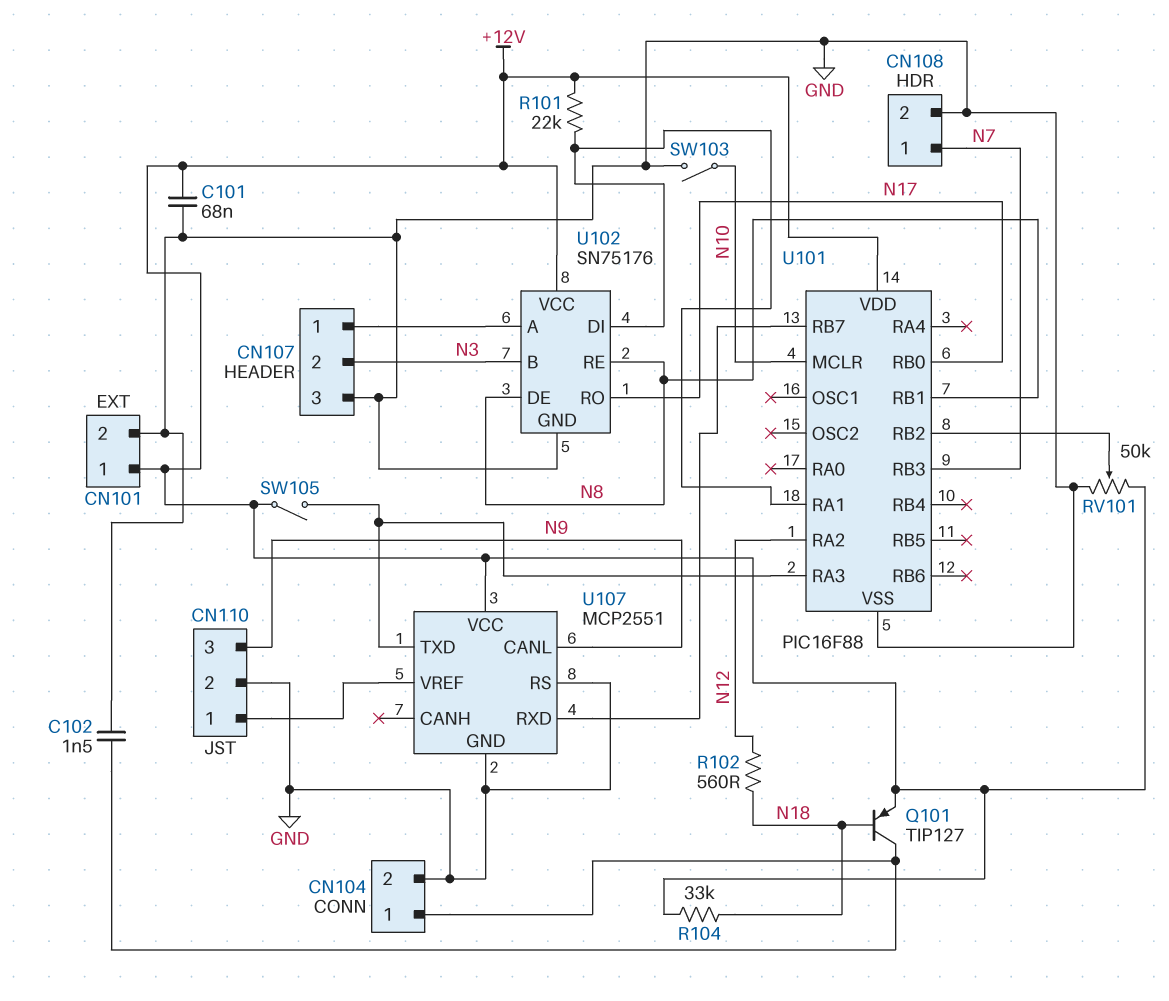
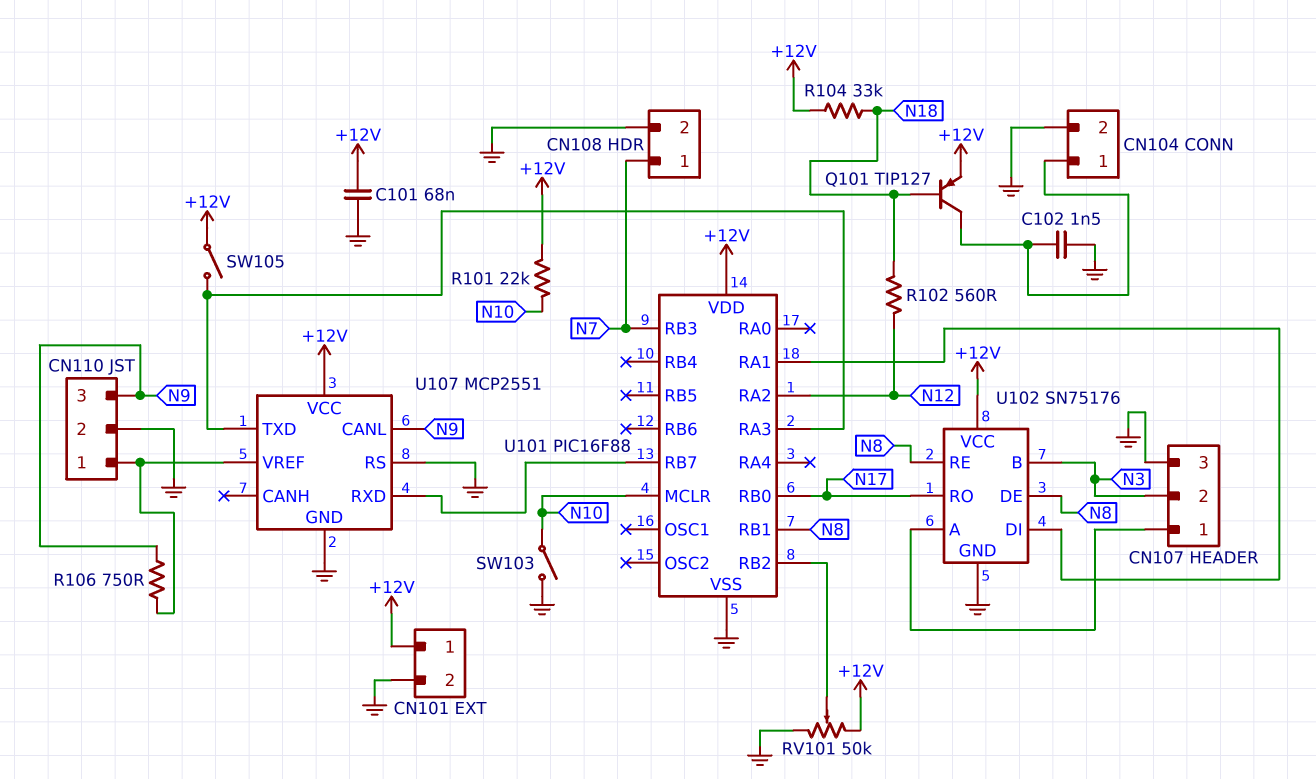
R101: 22k (+12V, U101/RA1) -> 22k (+12V, N10)
R106: none -> 750 (CN110/1, N9)

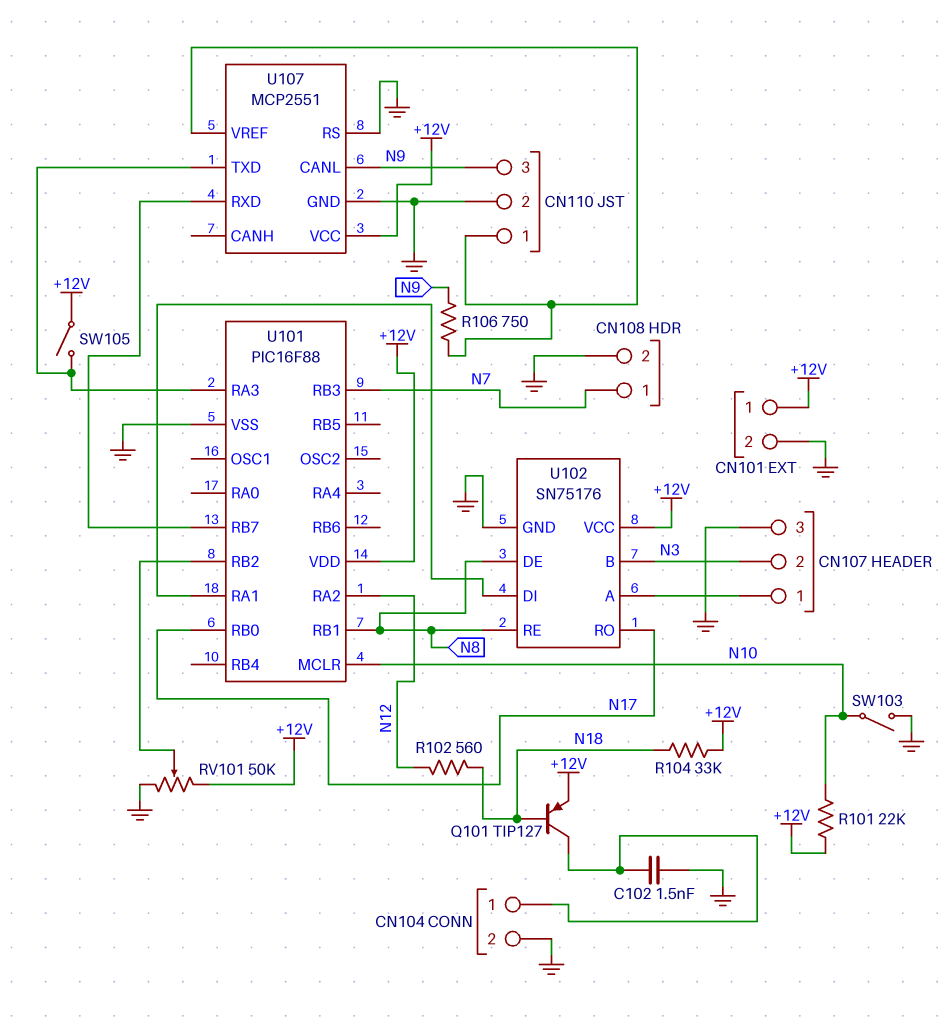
C101: 68nF (+12V, GND) -> none

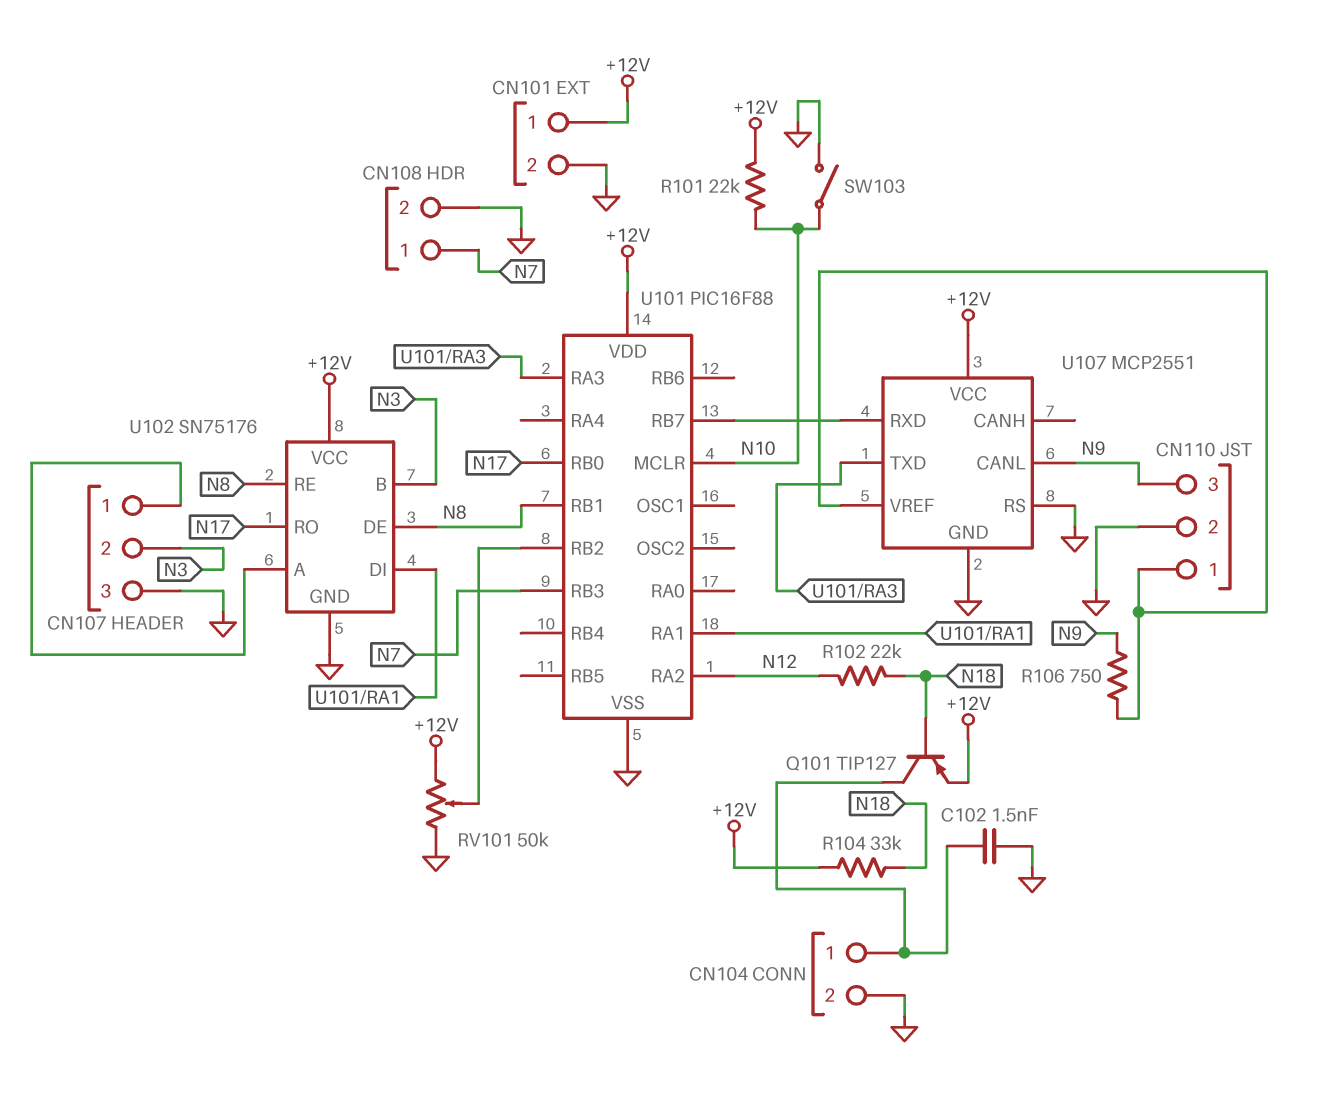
R102: 560 (N12, N18) -> 22k (N12, N18)
SW105: switch (+12V, U101/RA3) -> none

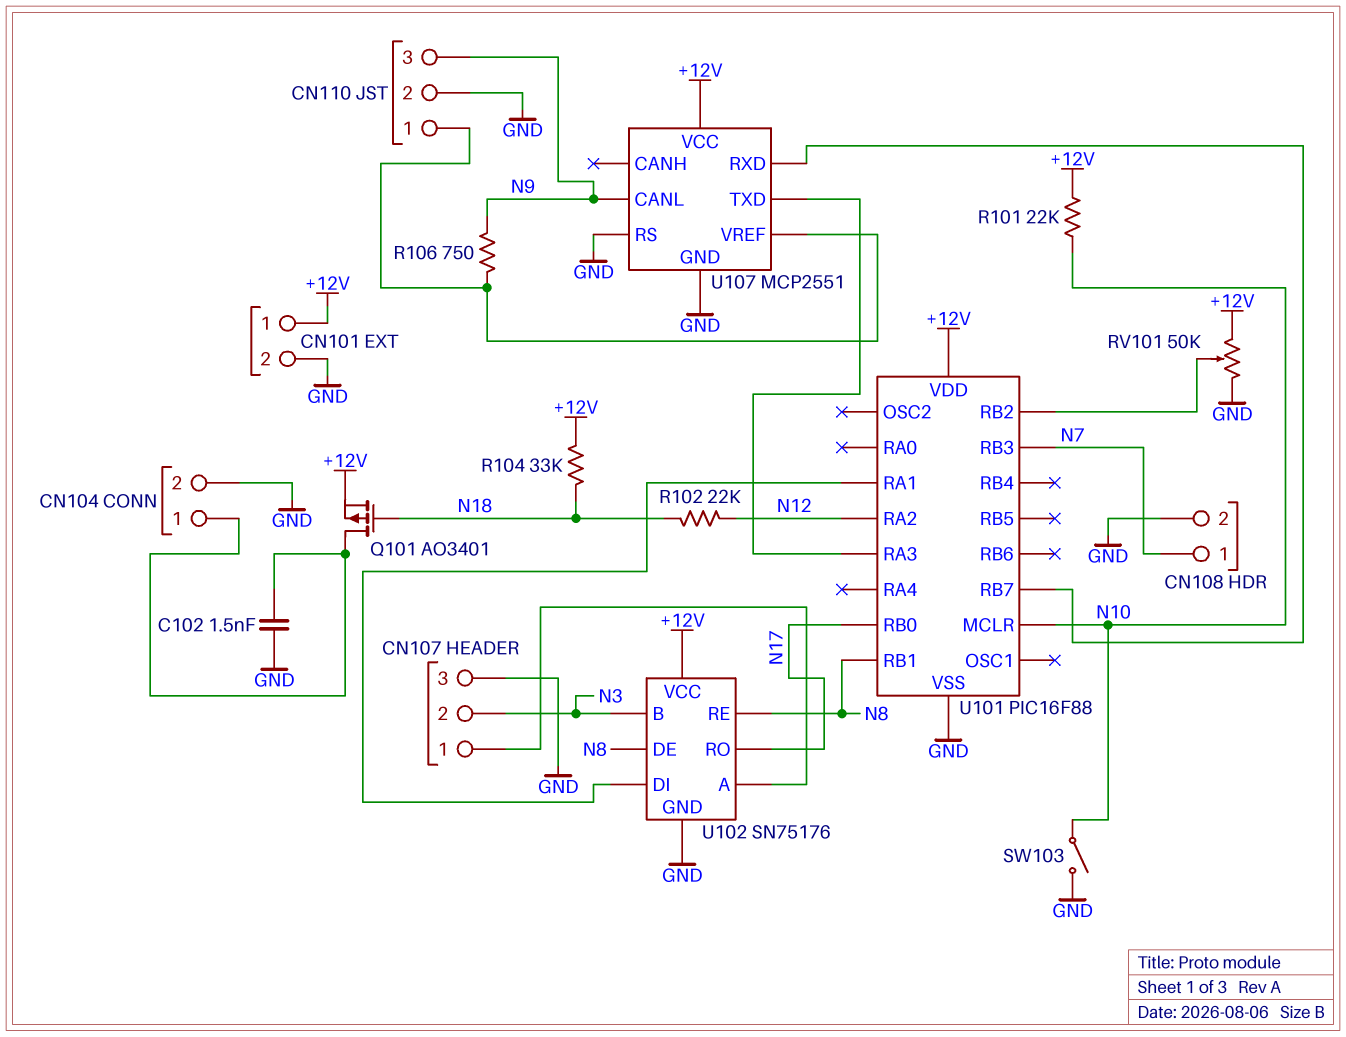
Q101: PNP TIP127 (B N18, C CN104/1, E +12V) -> PMOS AO3401 (G N18, D CN104/1, S +12V)

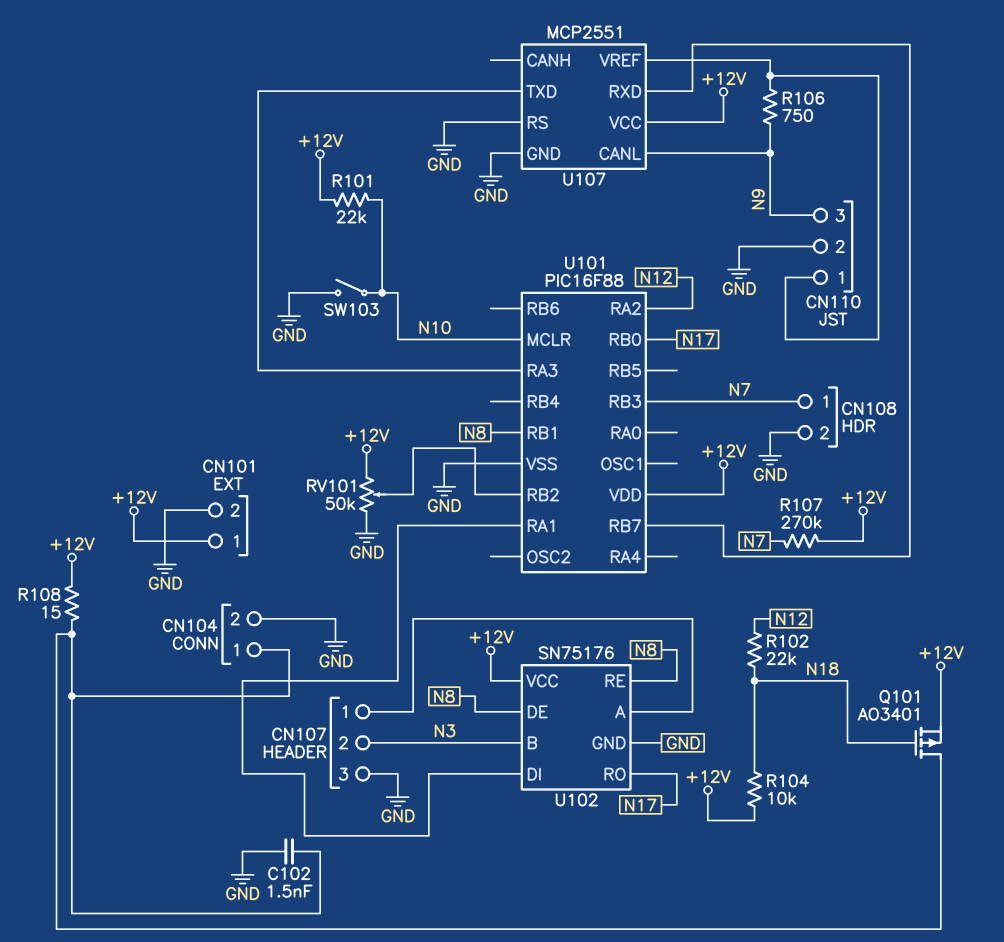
R104: 33k (+12V, N18) -> 10k (+12V, N18)
R107: none -> 270k (+12V, N7)
R108: none -> 15 (+12V, CN104/1)

